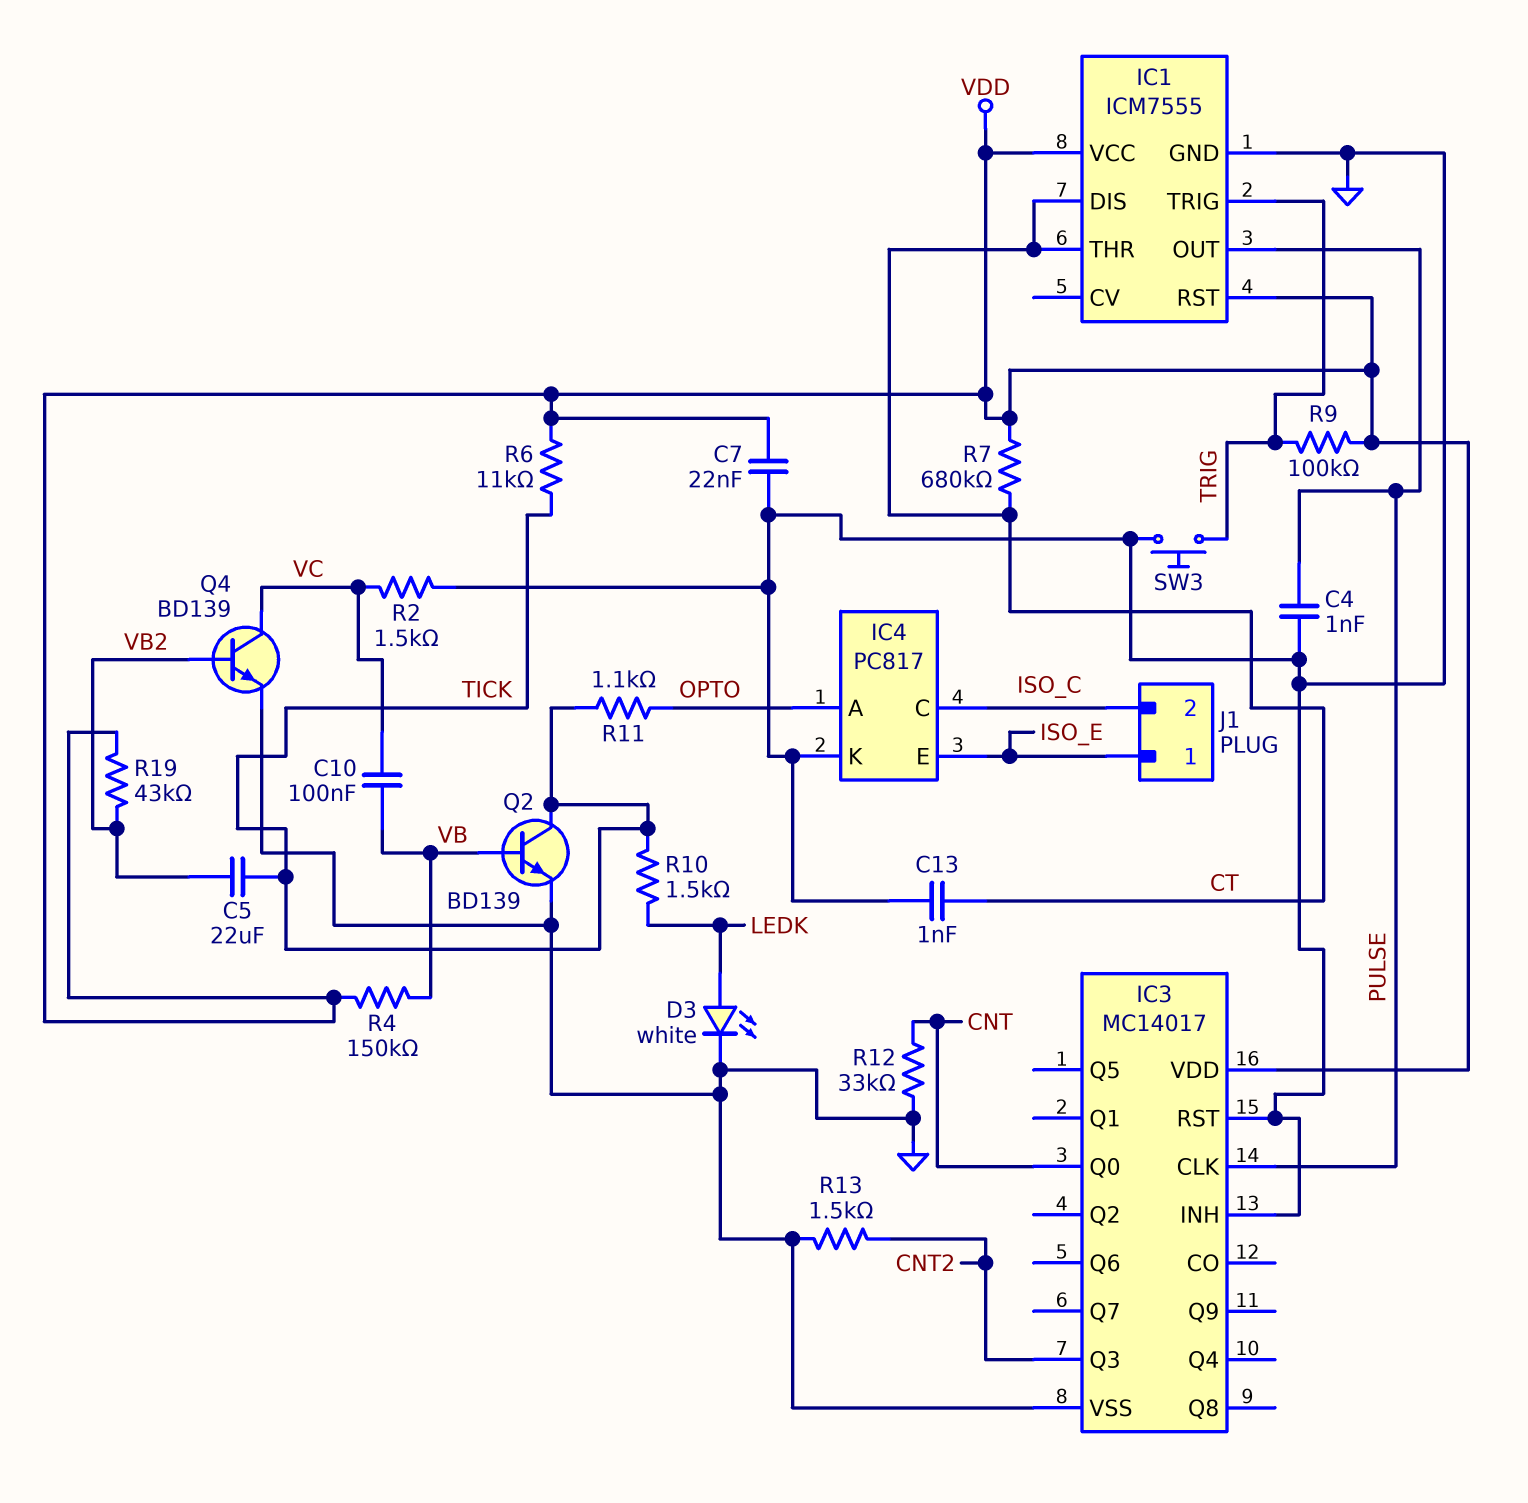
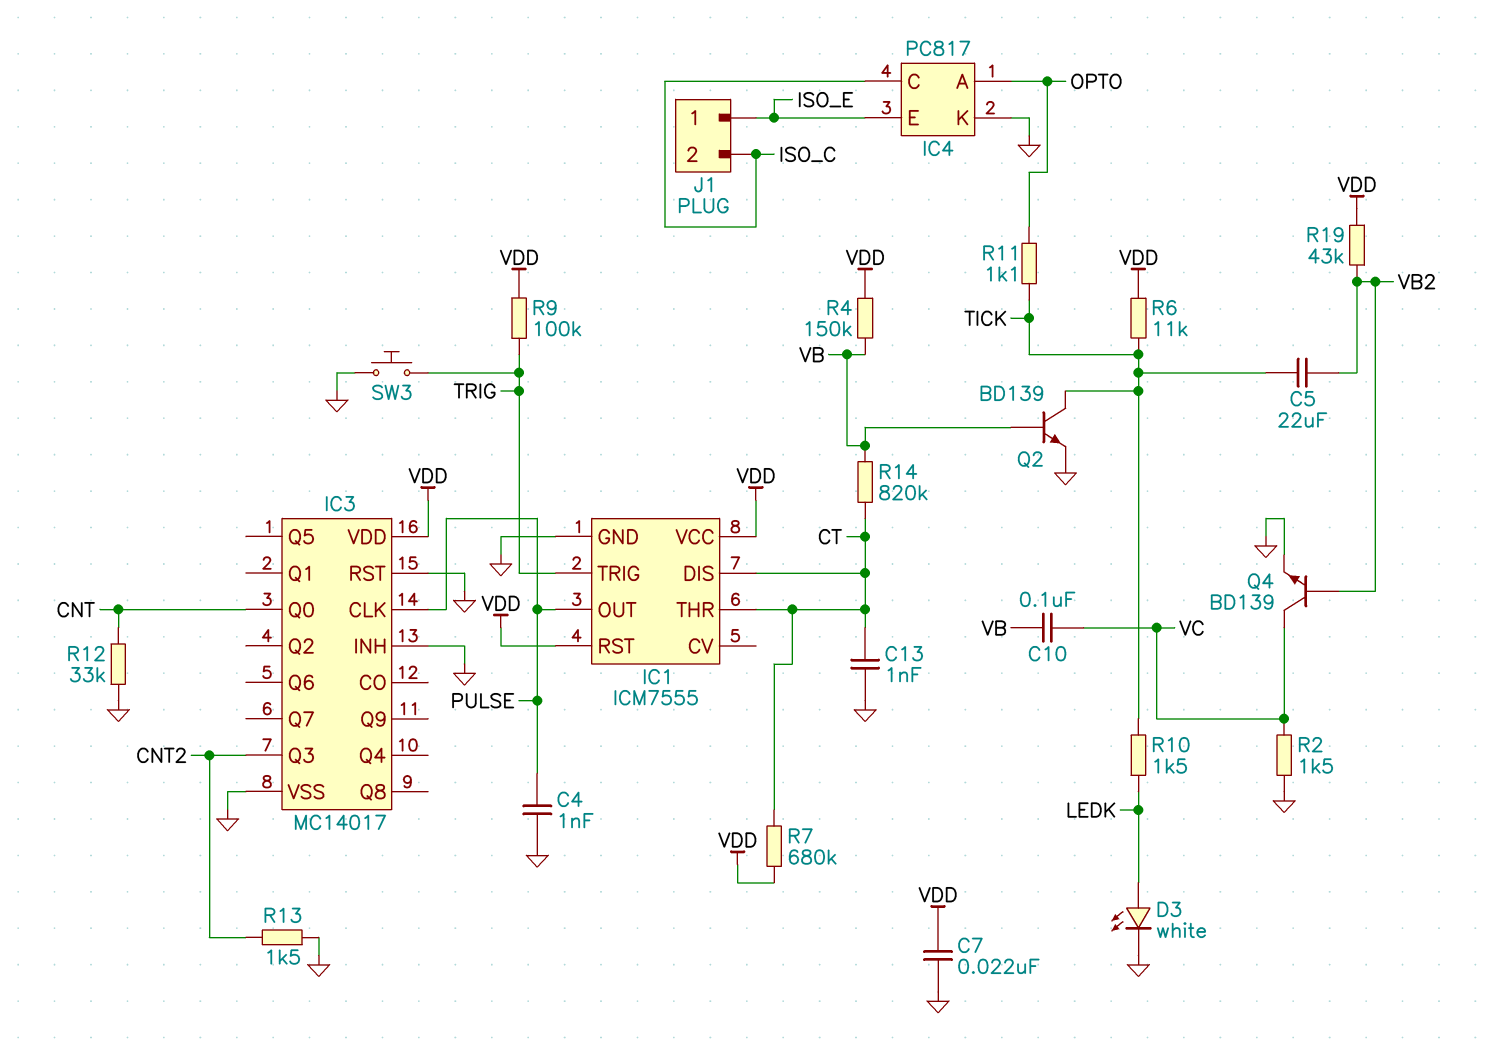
R14: none -> 820k (CT, VB)

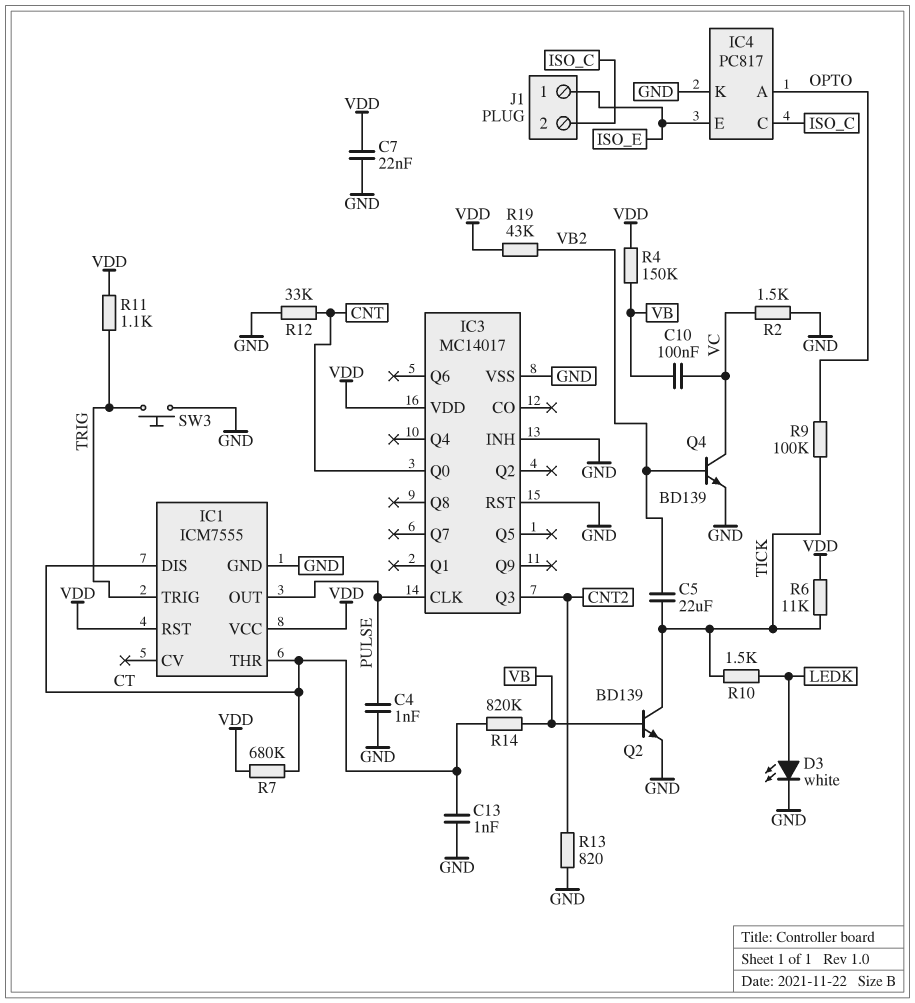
R9: 100k (TRIG, VDD) -> 100k (OPTO, TICK)
R11: 1.1k (OPTO, TICK) -> 1.1k (TRIG, VDD)
R13: 1.5k (CNT2, GND) -> 820 (CNT2, GND)

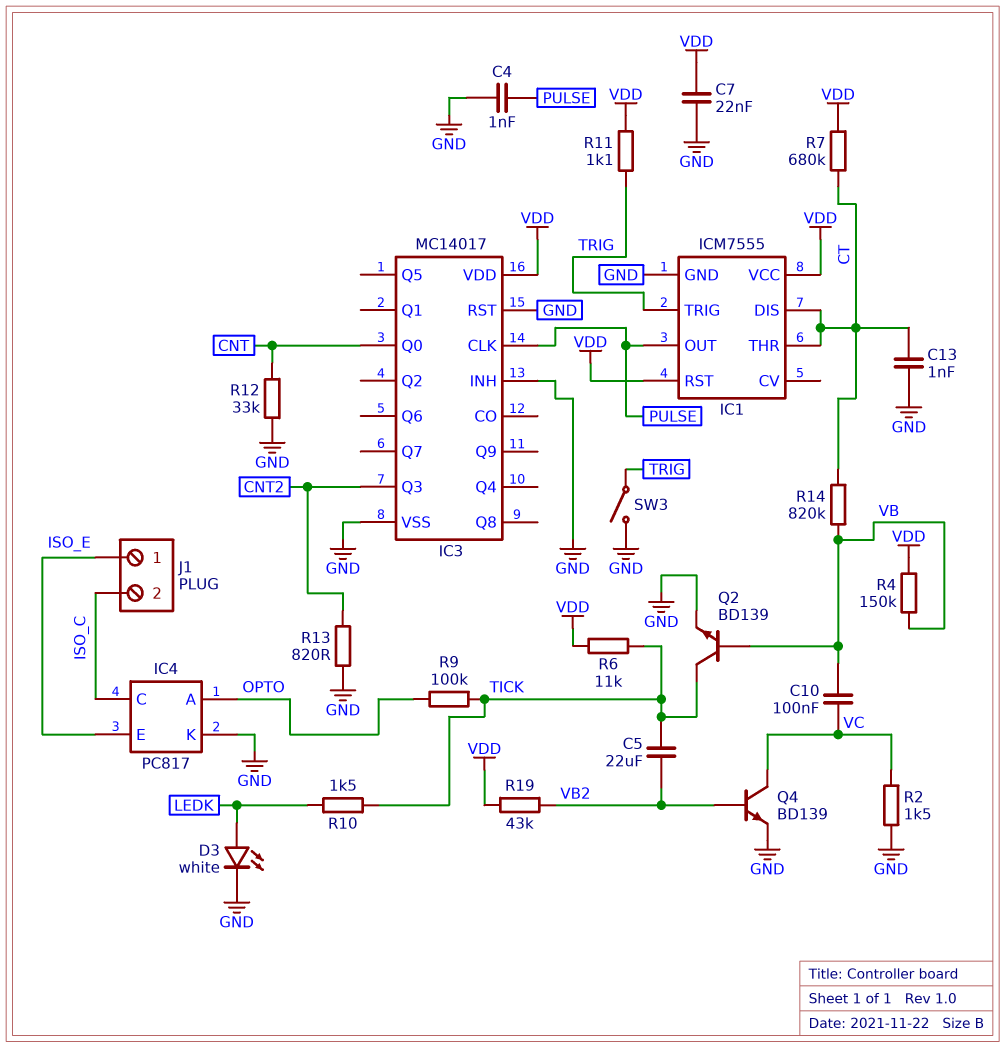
SW3: button (GND, TRIG) -> switch (GND, TRIG)

